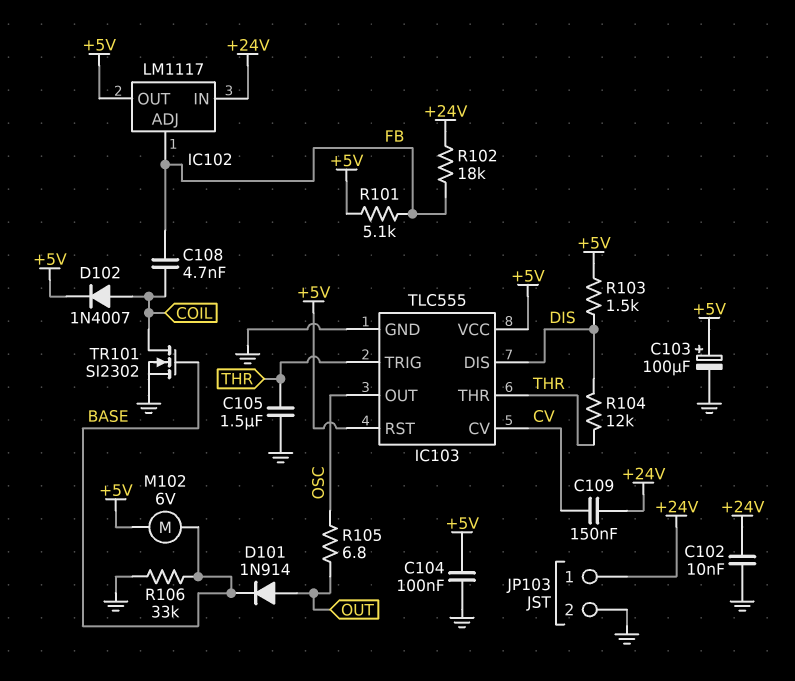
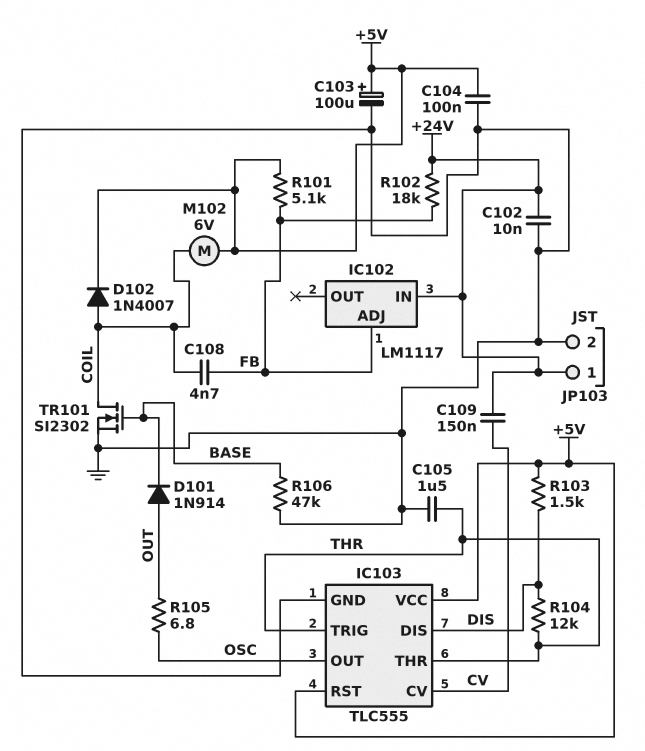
IC102 pin OUT: +5V -> none
M102: motor 6V (+5V, BASE) -> motor 6V (+5V, COIL)
R106: 33k (BASE, GND) -> 47k (BASE, GND)

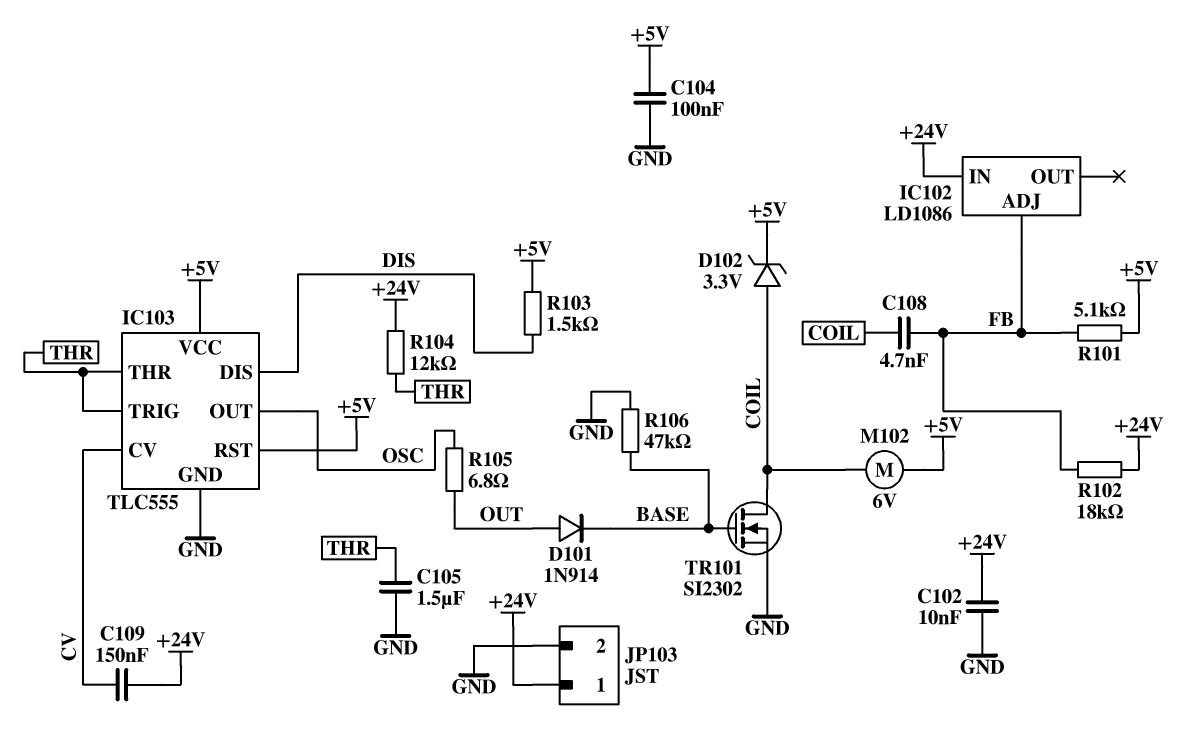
C103: 100uF (plus +5V, minus GND) -> none
D102: diode 1N4007 (A COIL, K +5V) -> zener 3.3V (A COIL, K +5V)
IC102: LM1117 -> LD1086
R104: 12k (DIS, THR) -> 12k (+24V, THR)

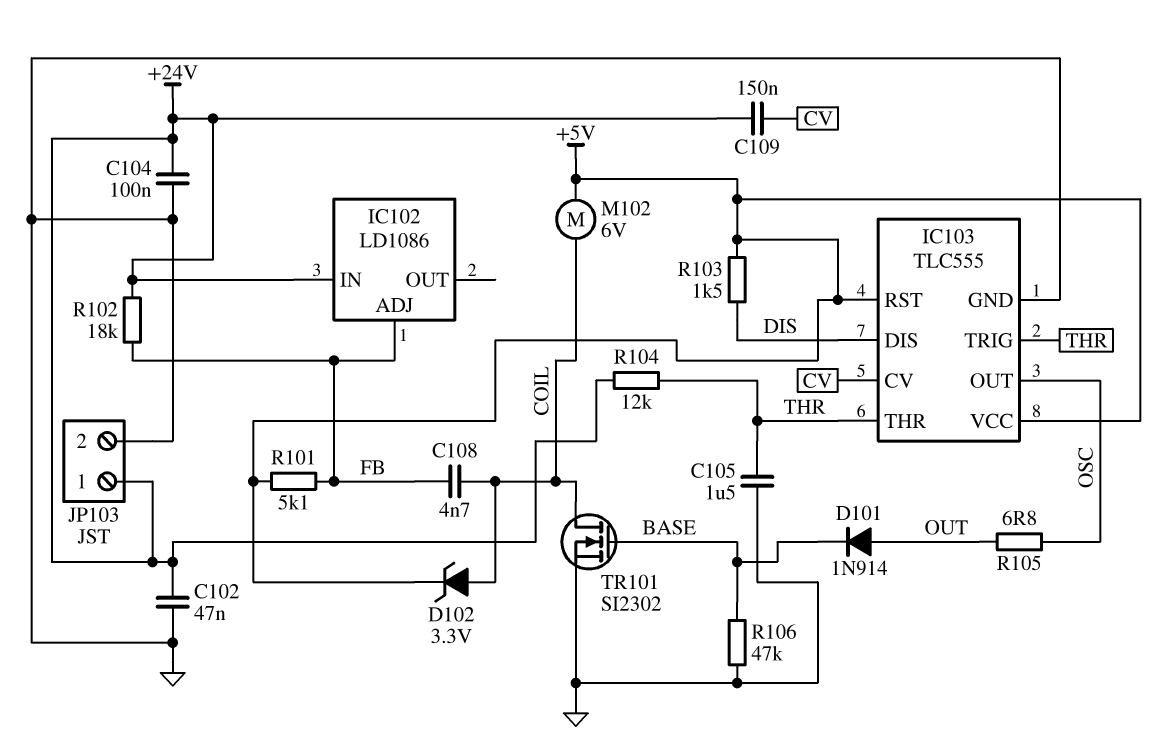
C102: 10nF (+24V, GND) -> 47nF (+24V, GND)
C104: 100nF (+5V, GND) -> 100nF (+24V, GND)

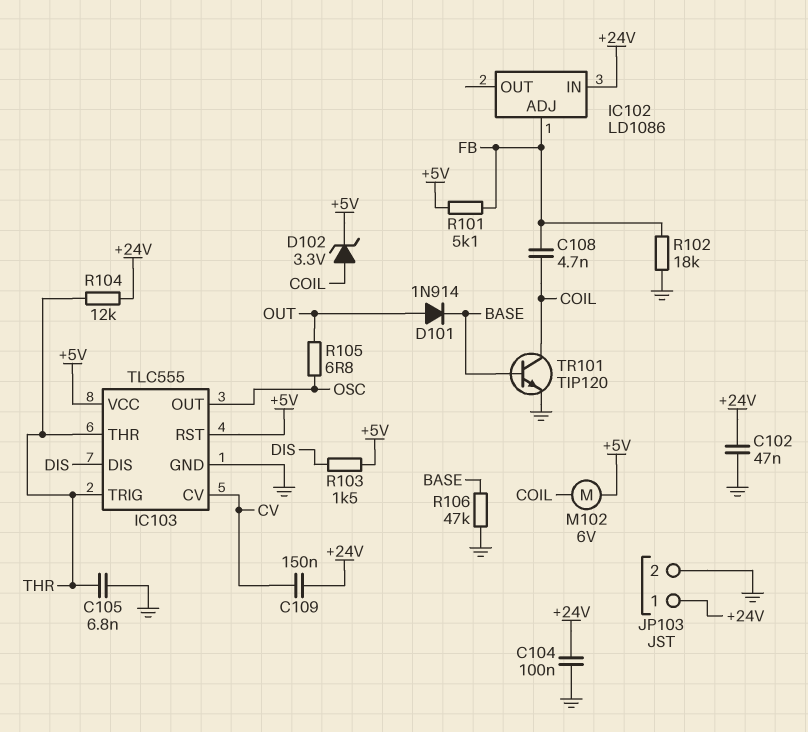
C105: 1.5uF (GND, THR) -> 6.8nF (GND, THR)
R102: 18k (+24V, FB) -> 18k (FB, GND)
TR101: NMOS SI2302 (G BASE, D COIL, S GND) -> NPN TIP120 (B BASE, C COIL, E GND)

